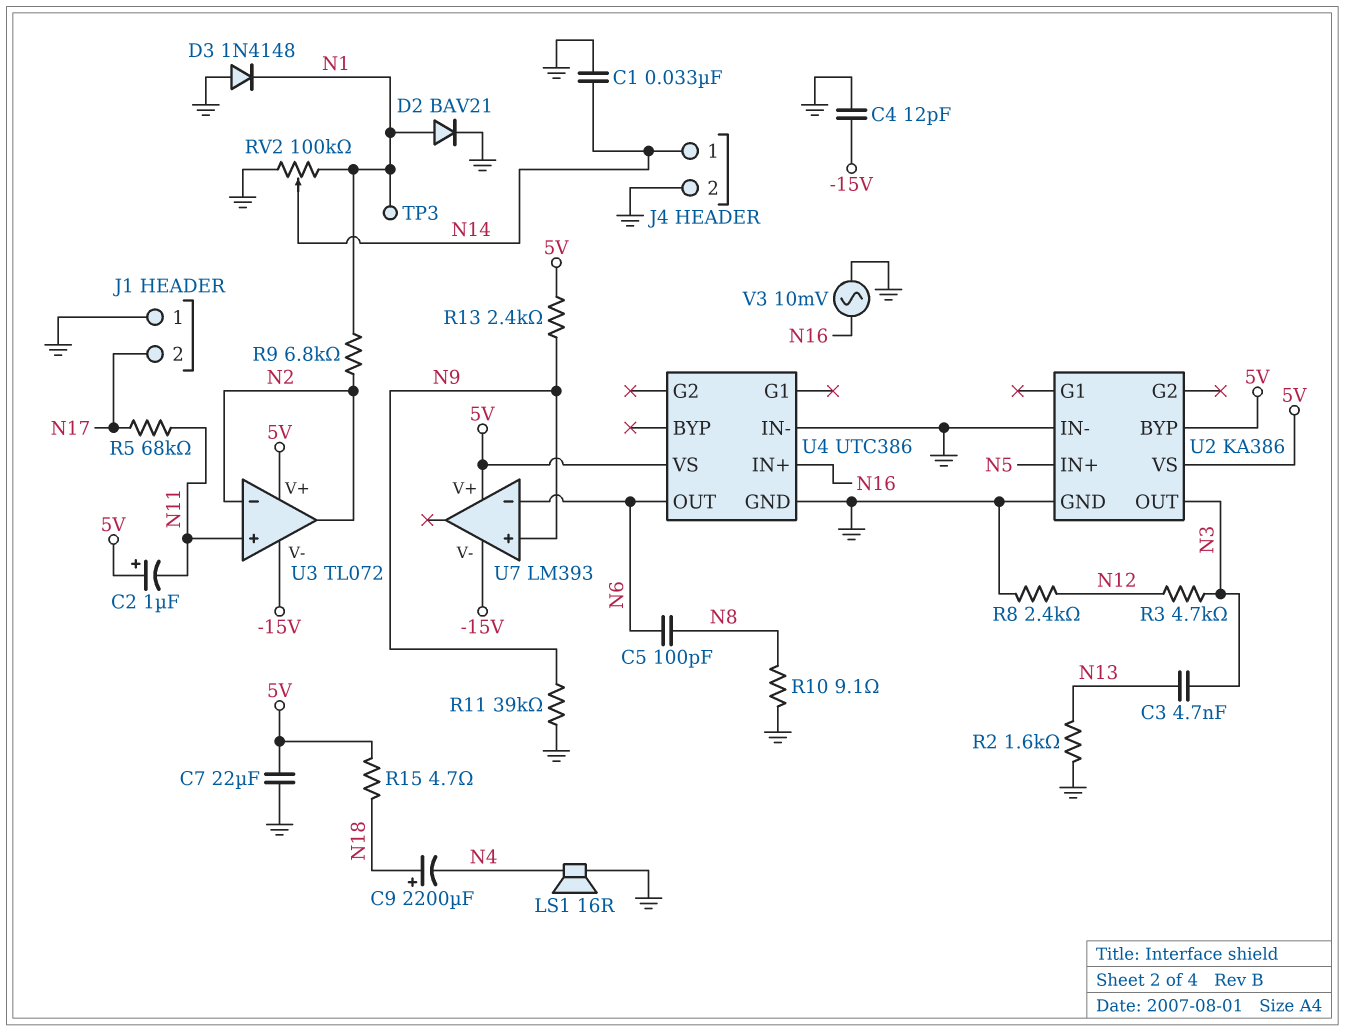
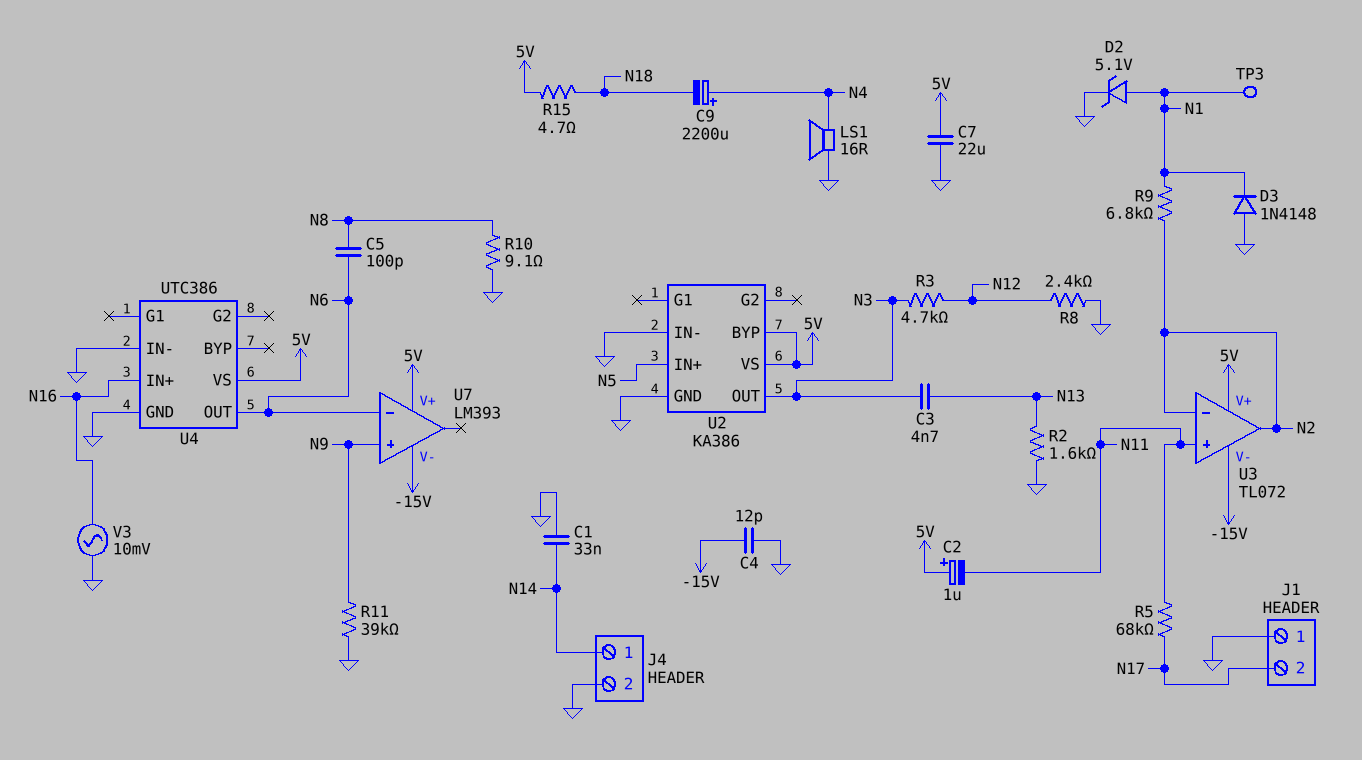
C9: 2200uF (plus N18, minus N4) -> 2200uF (plus N4, minus N18)
D2: diode BAV21 (A N1, K GND) -> zener 5.1V (A N1, K GND)
R13: 2.4k (5V, N9) -> none
RV2: 100k (GND, N1, wiper N14) -> none

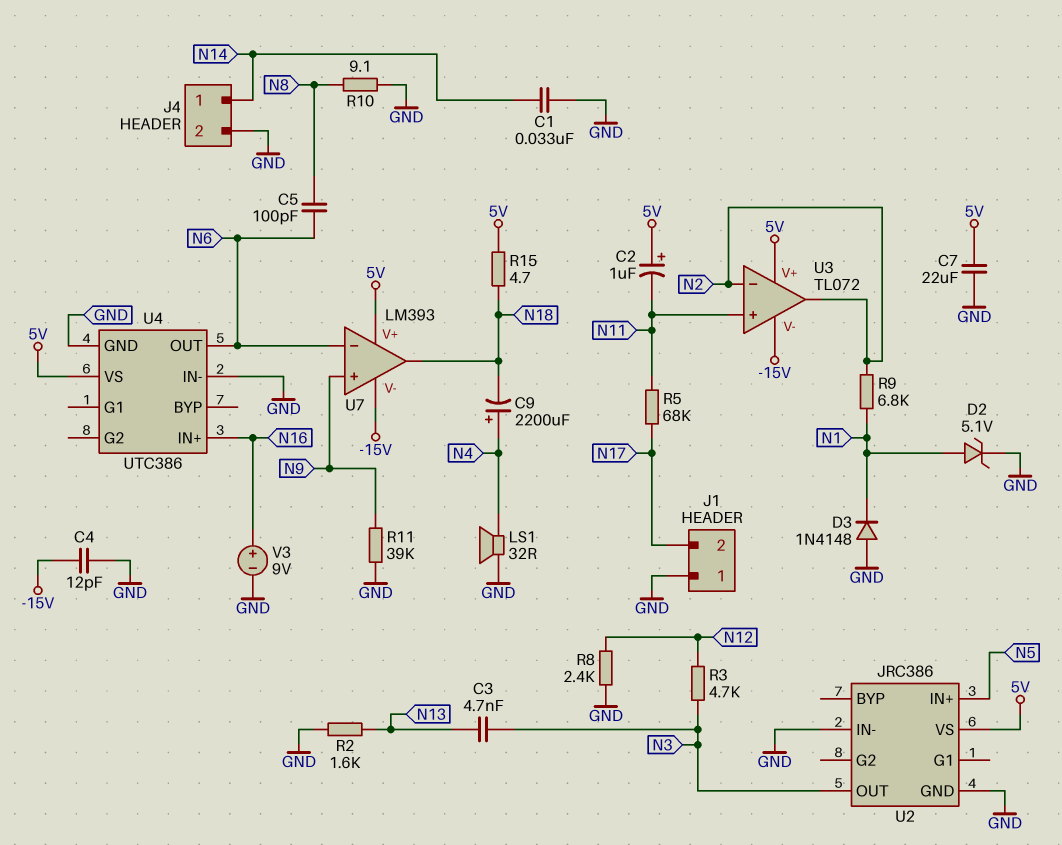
LS1: speaker 16R (GND, N4) -> speaker 32R (GND, N4)
TP3: test point (N1) -> none
U2: KA386 -> JRC386
U2 pin BYP: 5V -> none
U7 pin out: none -> N18
V3: AC 10mV (GND, N16) -> 9V (plus N16, minus GND)

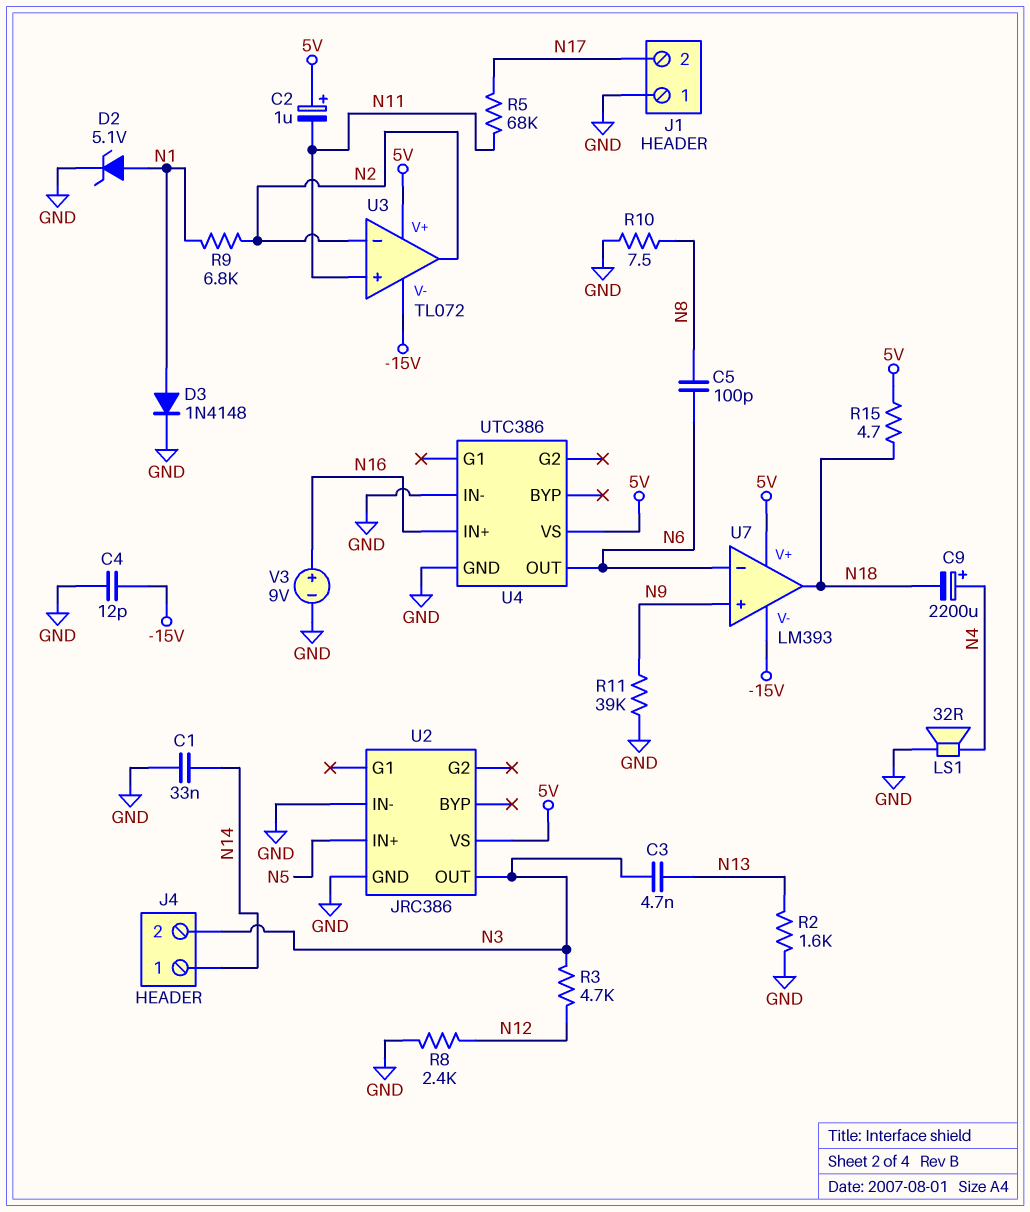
C7: 22uF (5V, GND) -> none
D3: diode 1N4148 (A GND, K N1) -> diode 1N4148 (A N1, K GND)
J4 pin 2: GND -> N3
R10: 9.1 (GND, N8) -> 7.5 (GND, N8)

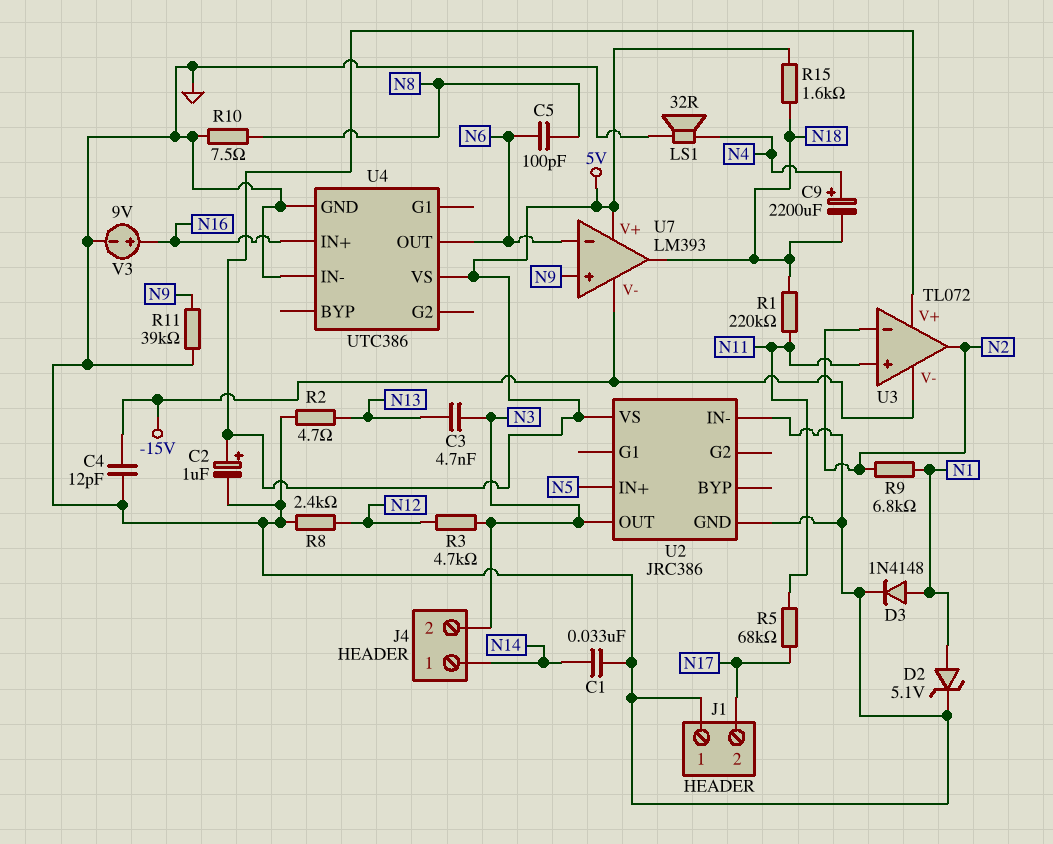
C2: 1uF (plus 5V, minus N11) -> 1uF (plus 5V, minus GND)
R1: none -> 220k (N11, N18)
R2: 1.6k (GND, N13) -> 4.7 (GND, N13)
R15: 4.7 (5V, N18) -> 1.6k (5V, N18)

